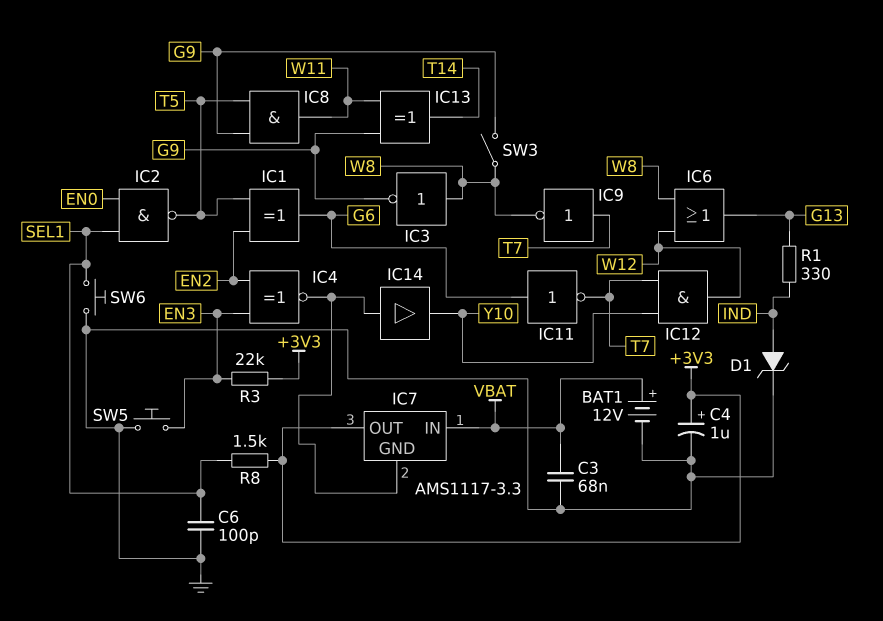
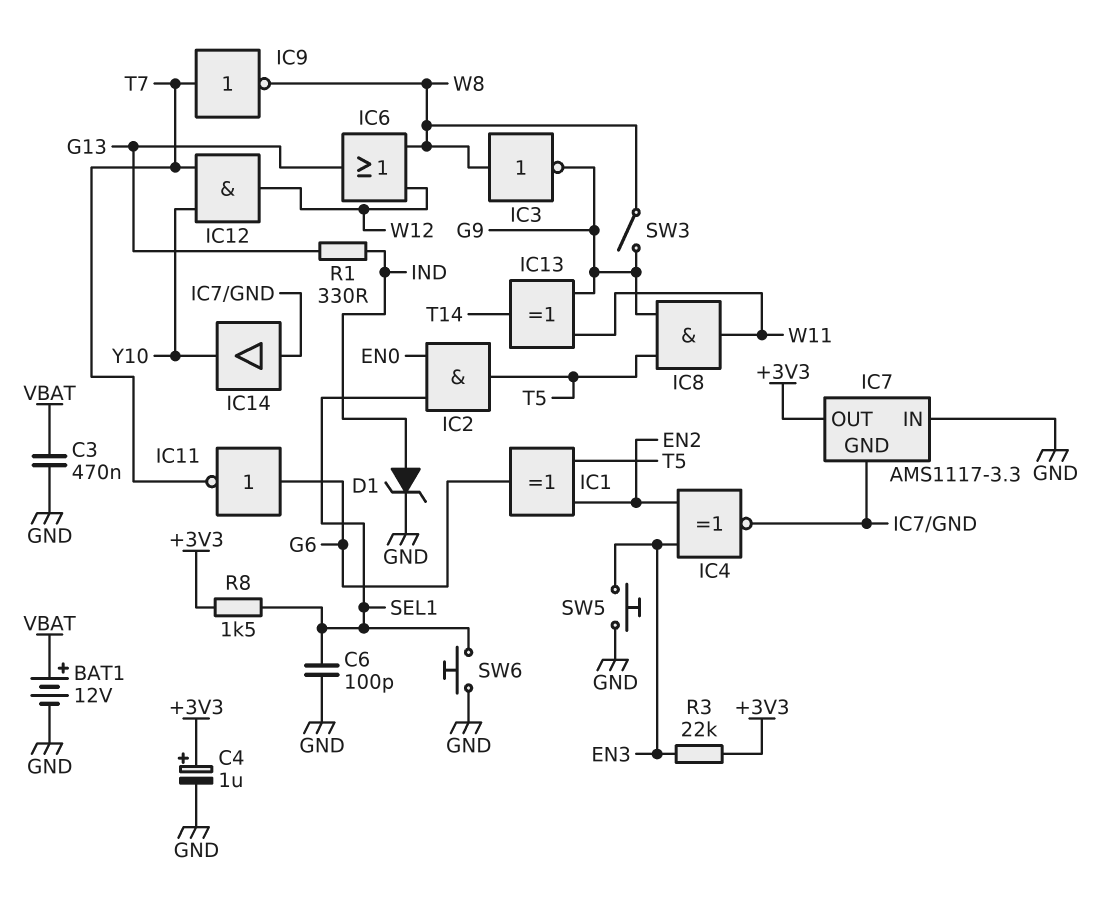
C3: 68nF (GND, VBAT) -> 470nF (GND, VBAT)
IC2: NAND (in EN0, in SEL1, out T5) -> AND (in EN0, in SEL1, out T5)
IC7 pin IN: VBAT -> GND

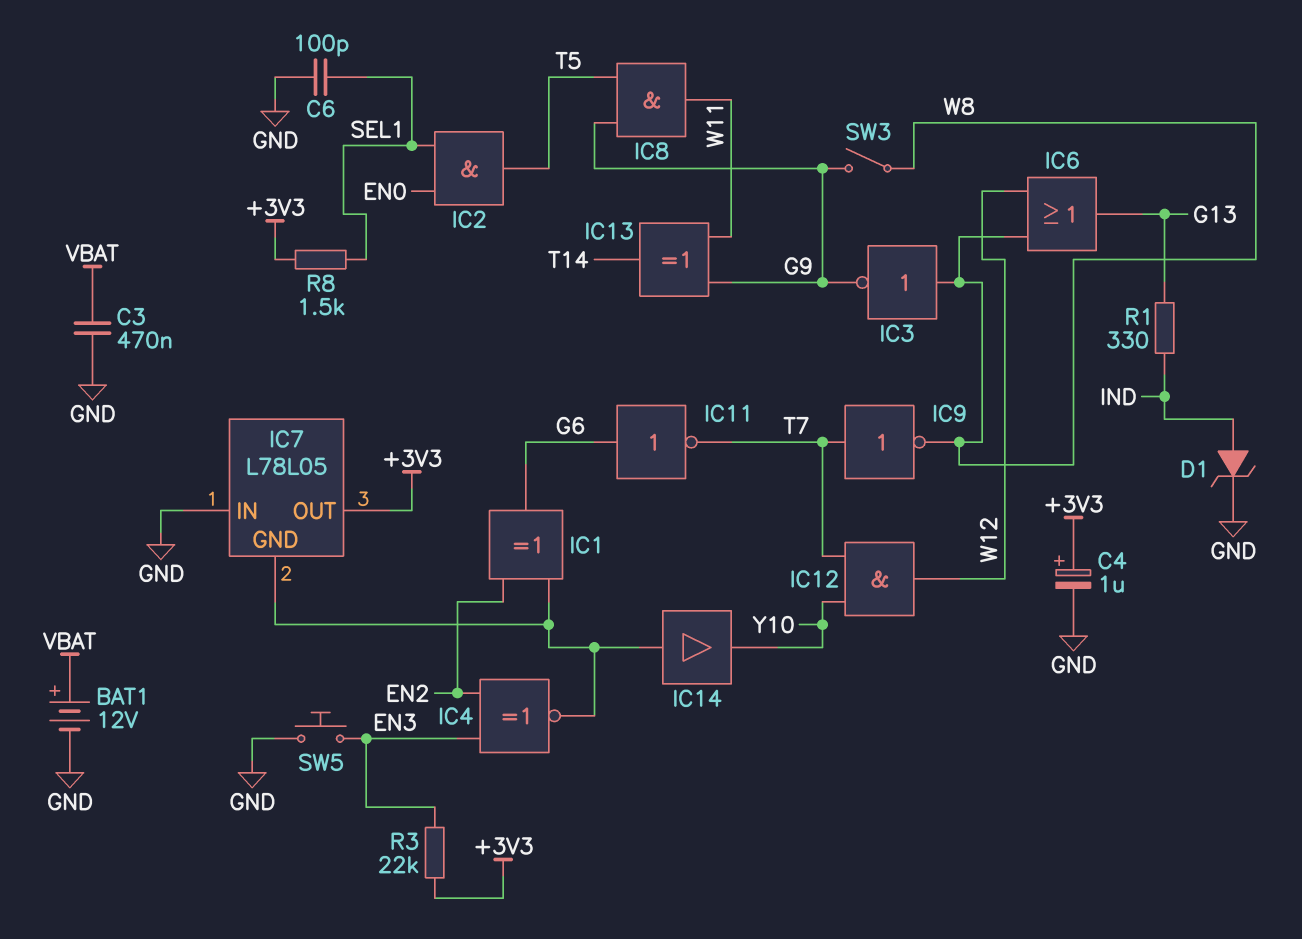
IC1: XOR (in EN2, in T5, out G6) -> XOR (in EN2, in IC7/GND, out G6)
IC7: AMS1117-3.3 -> L78L05
SW6: button (GND, SEL1) -> none

